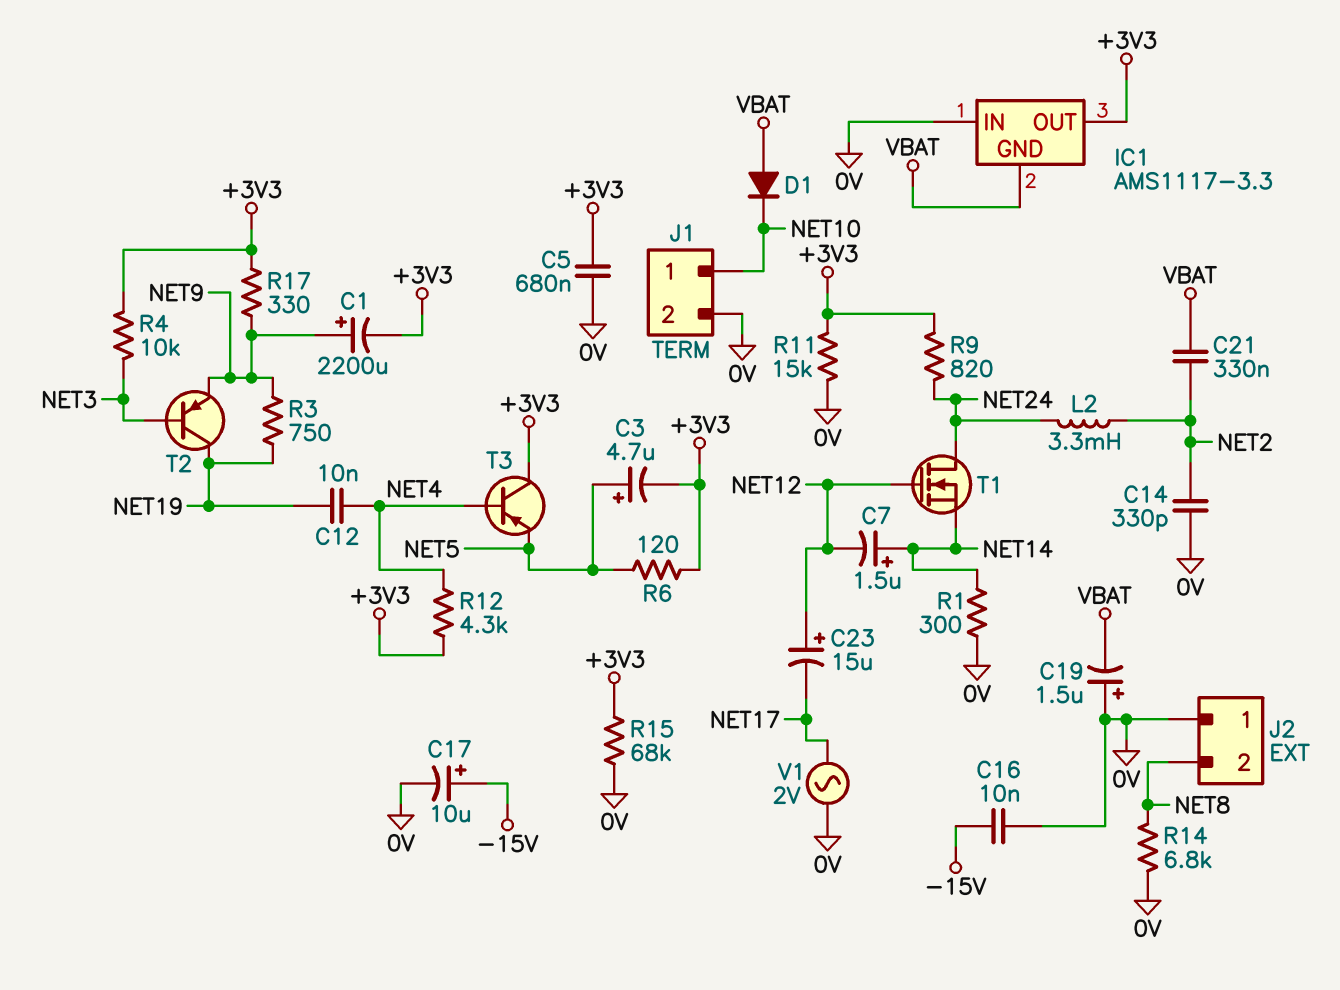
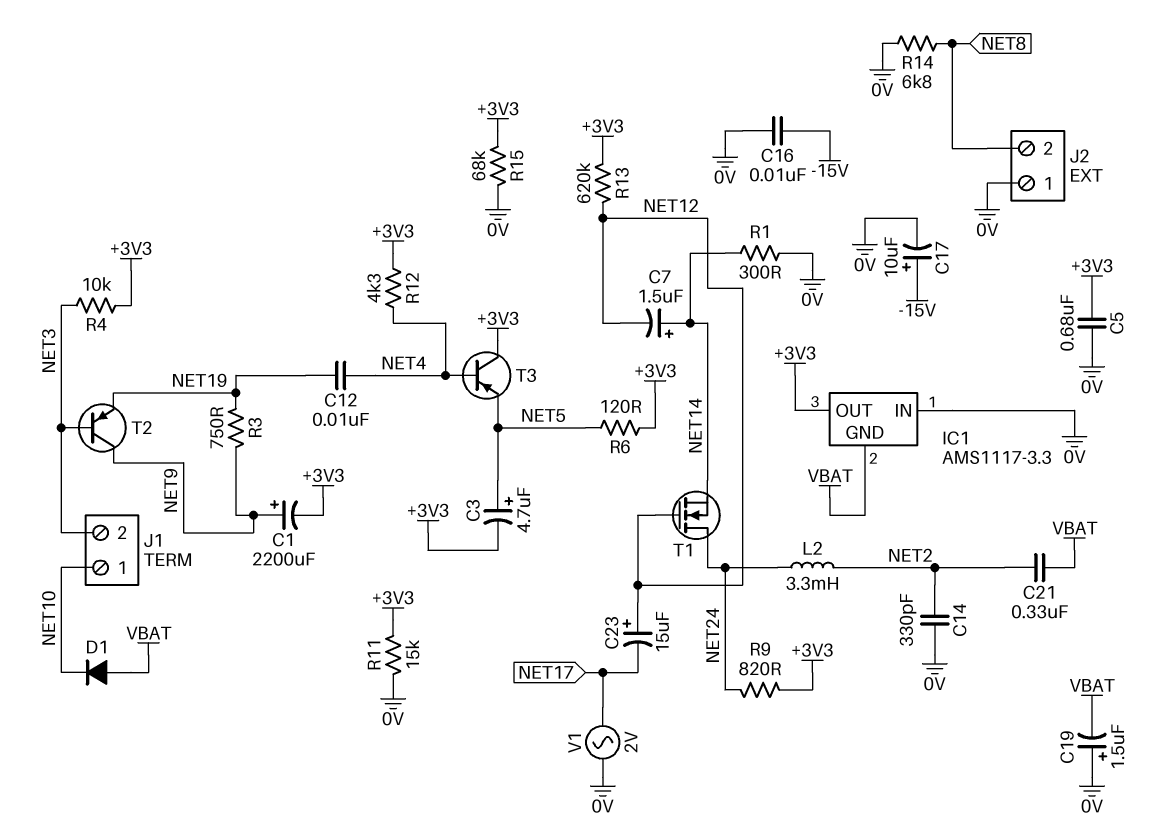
J1 pin 2: 0V -> NET3
R13: none -> 620k (+3V3, NET12)
R17: 330 (+3V3, NET9) -> none
T2: PNP (B NET3, C NET19, E NET9) -> PNP (B NET3, C NET9, E NET19)

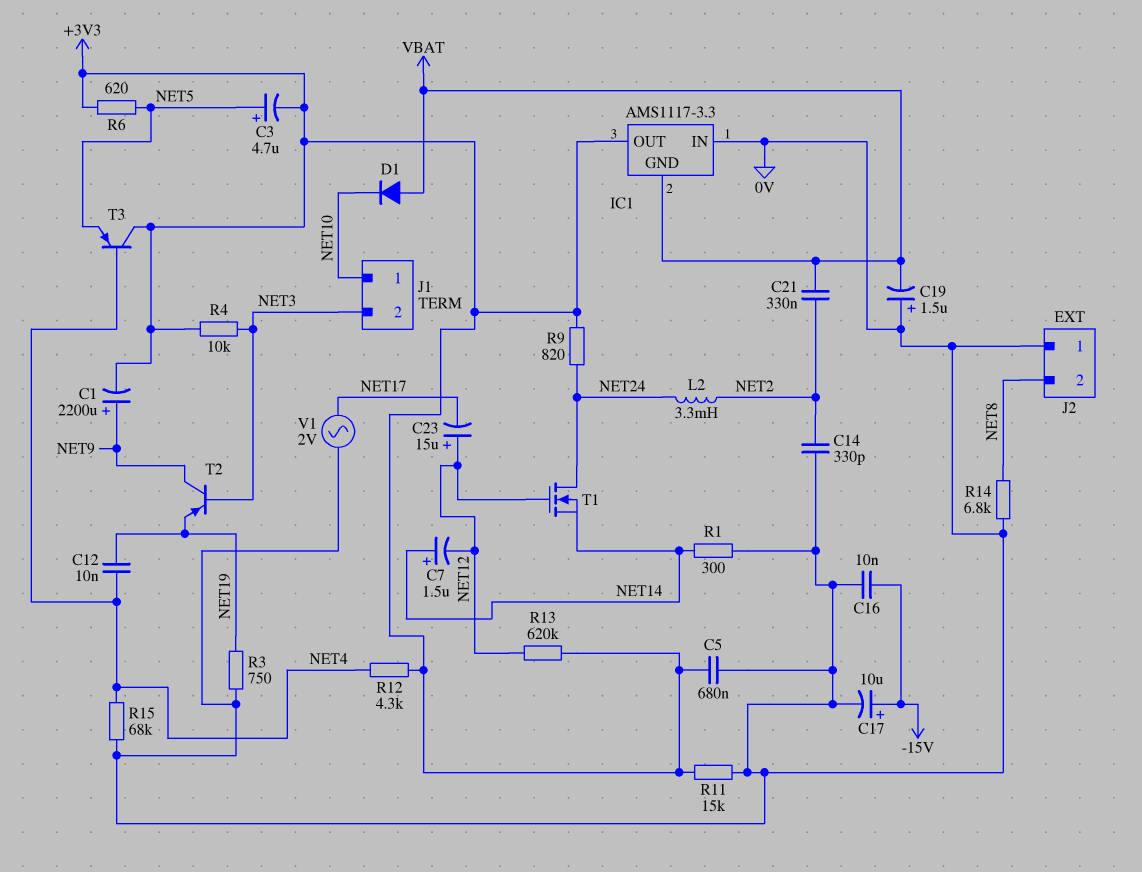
R3: 750 (NET9, NET19) -> 750 (0V, NET19)
R6: 120 (+3V3, NET5) -> 620 (+3V3, NET5)
R15: 68k (+3V3, 0V) -> 68k (0V, NET4)

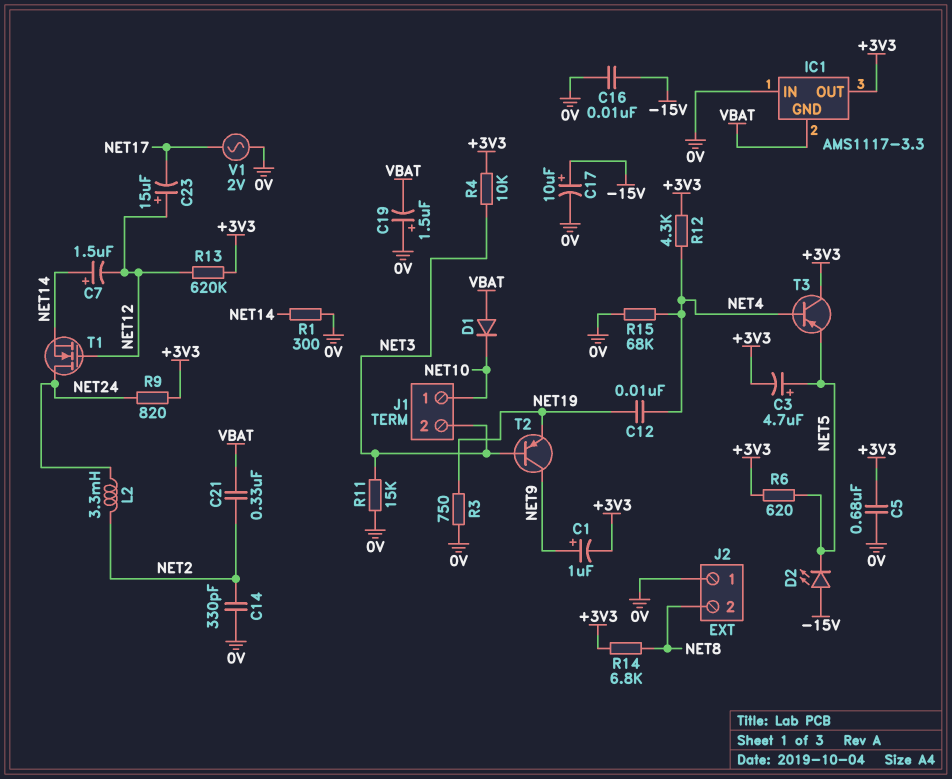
C1: 2200uF (plus NET9, minus +3V3) -> 1uF (plus NET9, minus +3V3)
D2: none -> LED (A -15V, K NET5)
R11: 15k (+3V3, 0V) -> 15k (0V, NET3)
R14: 6.8k (0V, NET8) -> 6.8k (+3V3, NET8)

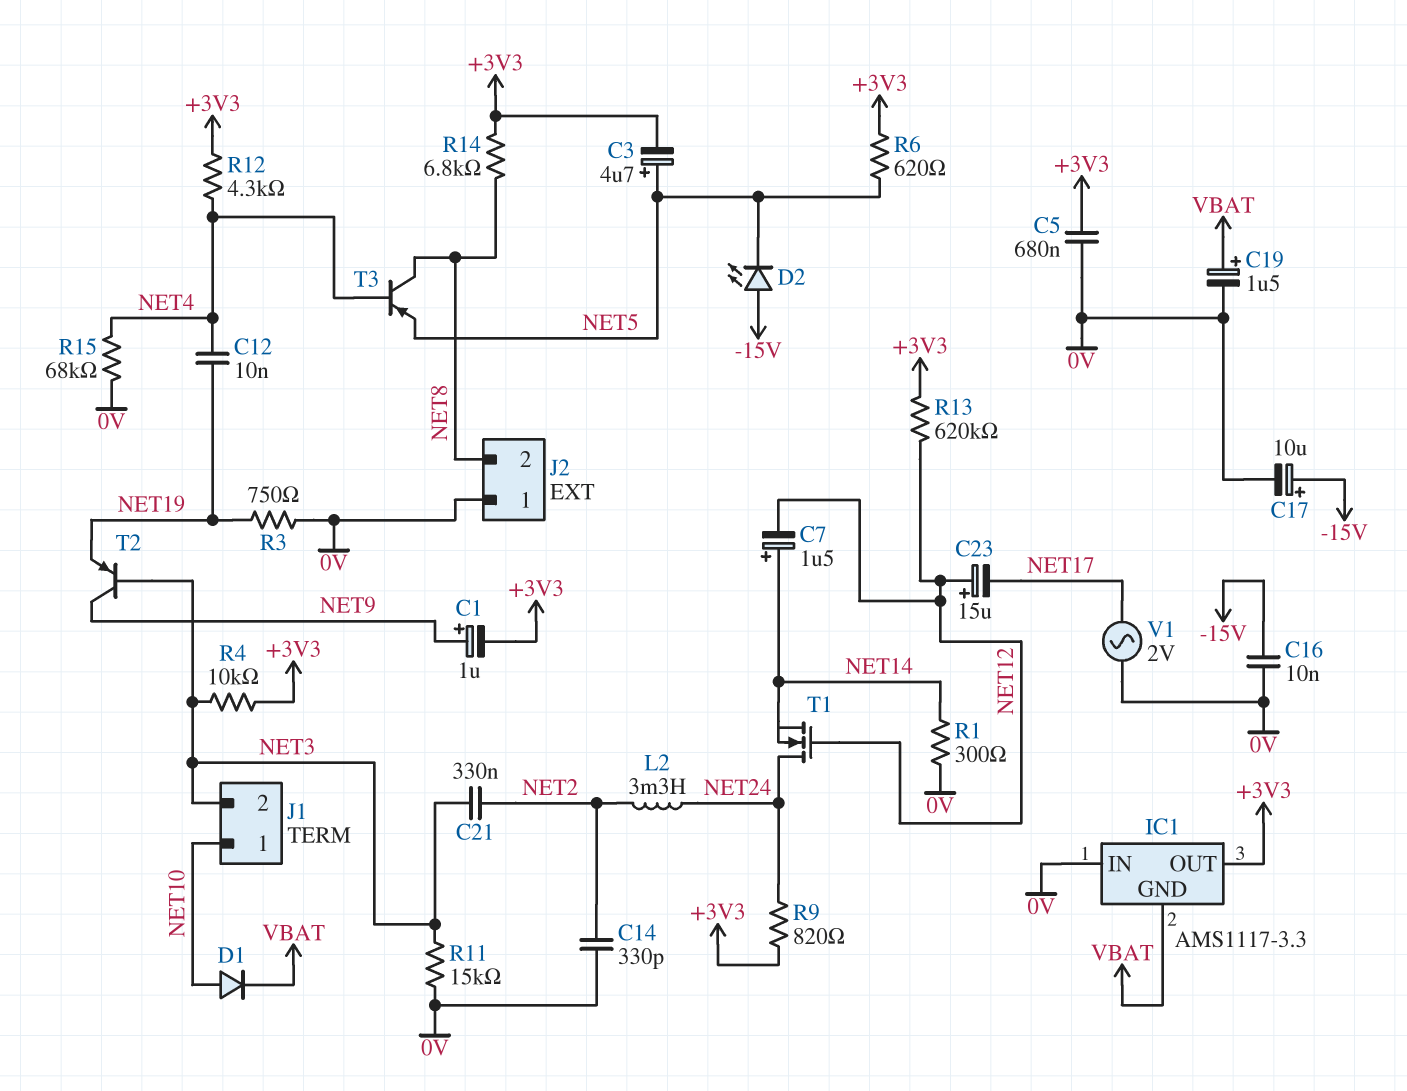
C19: 1.5uF (plus 0V, minus VBAT) -> 1.5uF (plus VBAT, minus 0V)
C21: 330nF (NET2, VBAT) -> 330nF (NET2, NET3)
D1: diode (A VBAT, K NET10) -> diode (A NET10, K VBAT)
T3: PNP (B NET4, C +3V3, E NET5) -> PNP (B NET4, C NET8, E NET5)

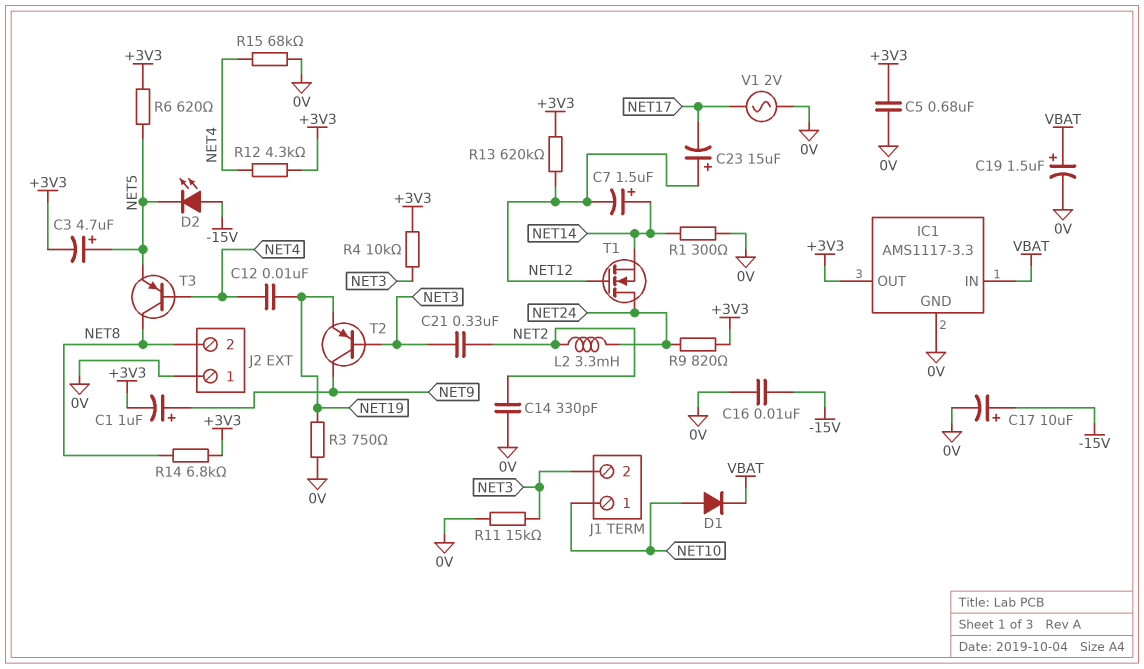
IC1 pin GND: VBAT -> 0V
IC1 pin IN: 0V -> VBAT

